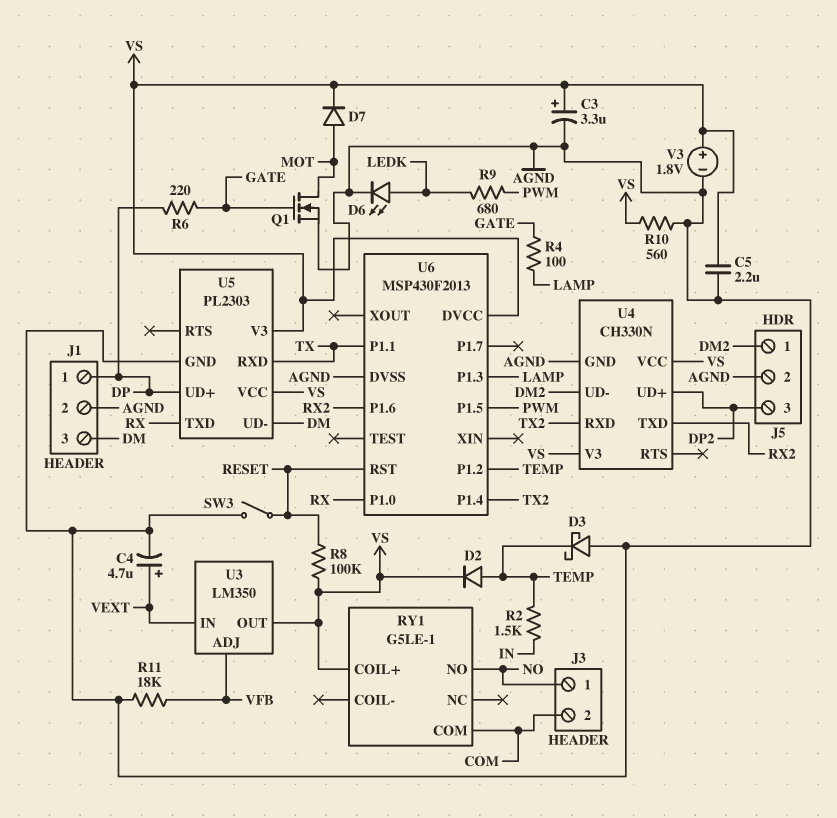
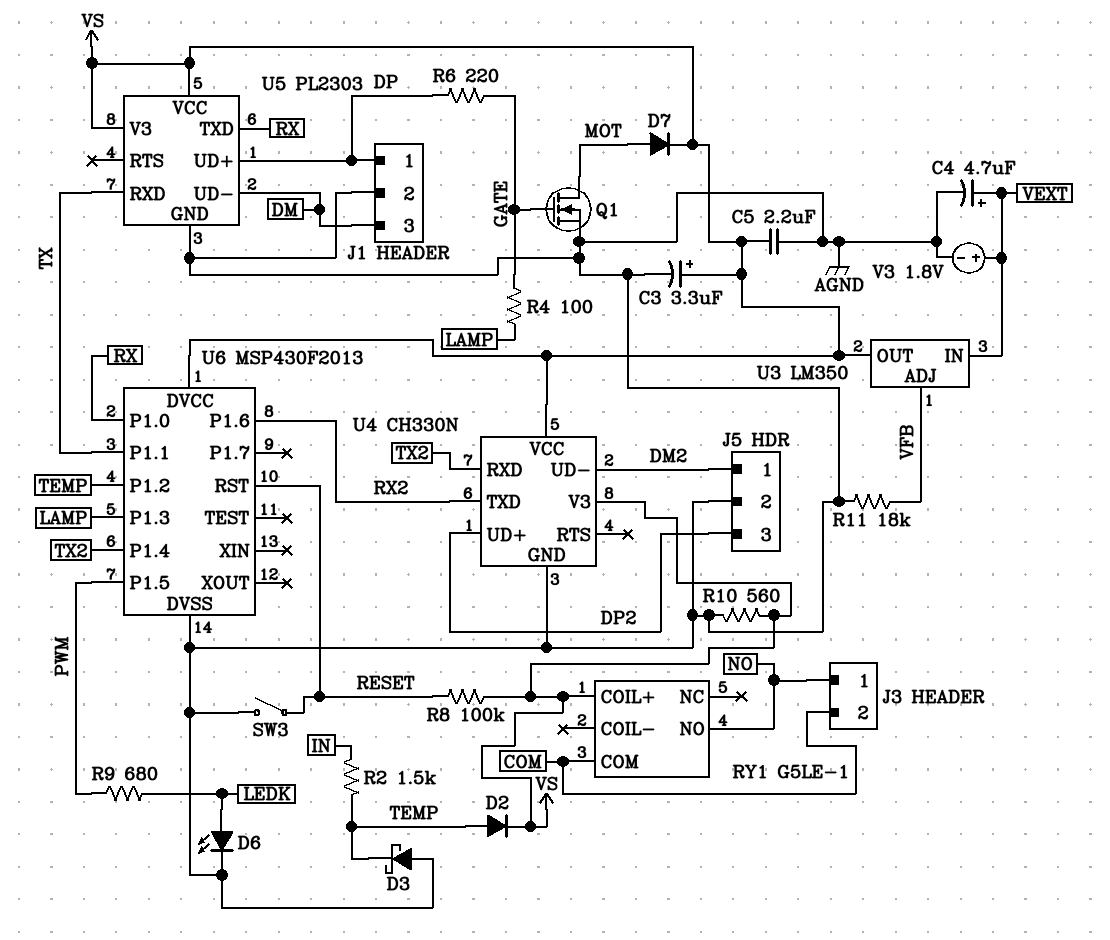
V3: 1.8V (plus VS, minus AGND) -> 1.8V (plus VEXT, minus AGND)

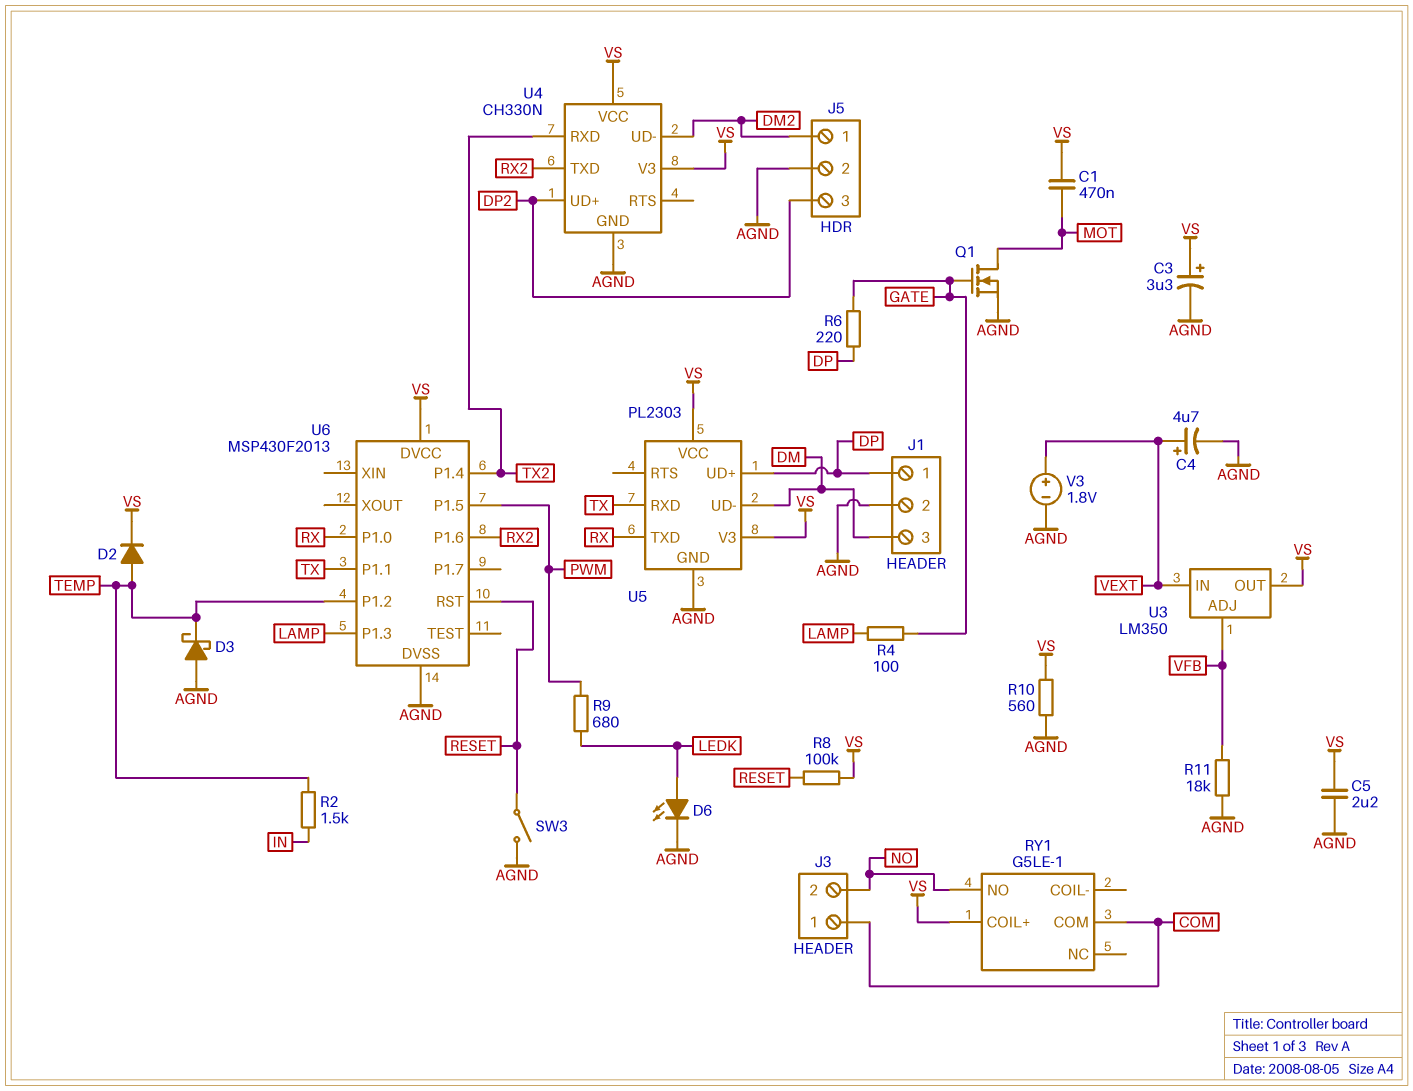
C1: none -> 470nF (MOT, VS)
D7: diode (A MOT, K VS) -> none
J3 pin 1: NO -> COM
J3 pin 2: COM -> NO

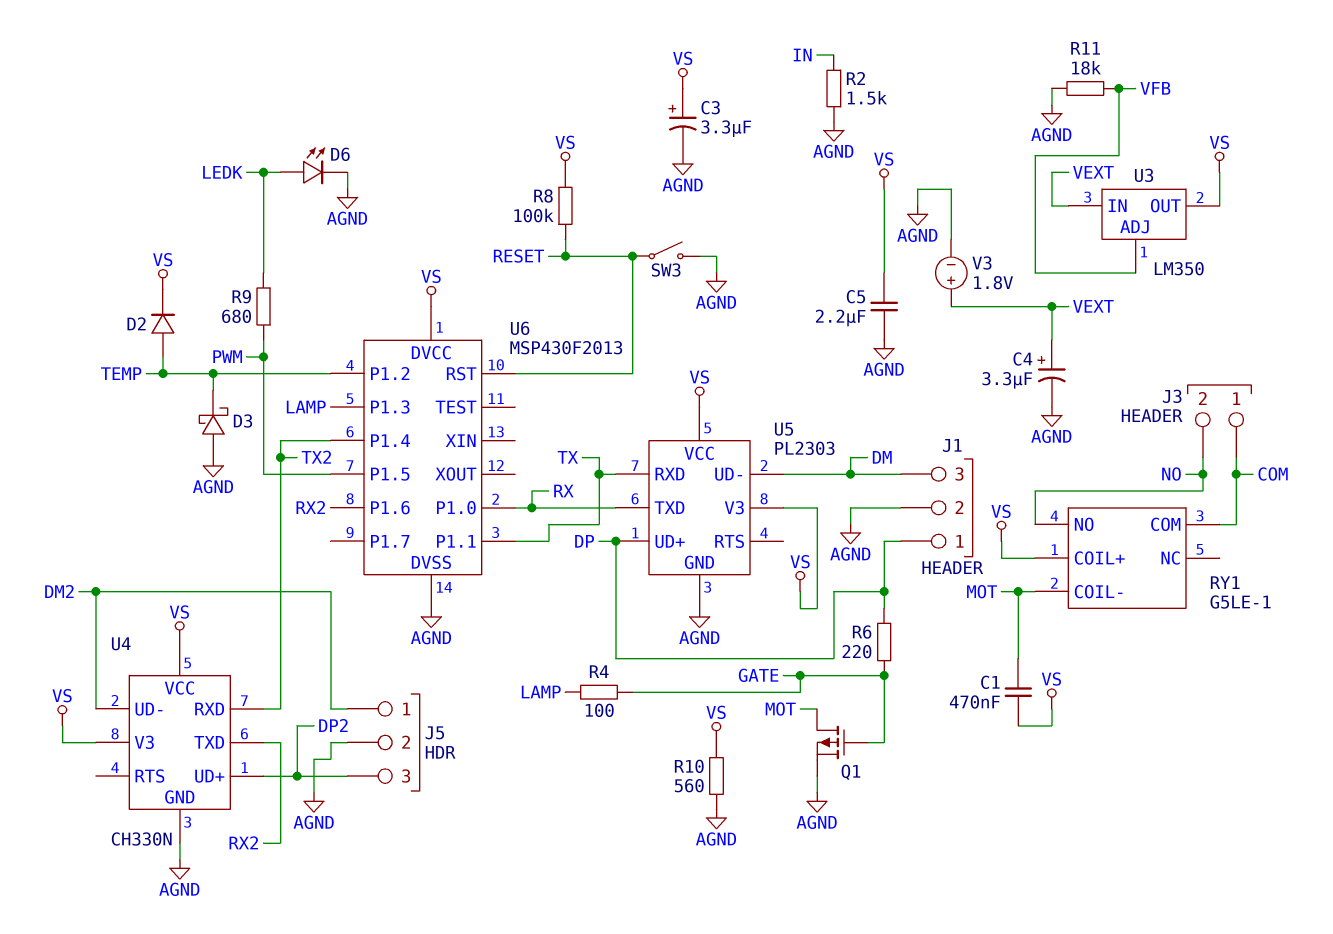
C4: 4.7uF (plus VEXT, minus AGND) -> 3.3uF (plus VEXT, minus AGND)
Q1: NMOS (G GATE, D MOT, S AGND) -> PMOS (G GATE, D MOT, S AGND)
R2: 1.5k (IN, TEMP) -> 1.5k (AGND, IN)
RY1 pin COIL-: none -> MOT

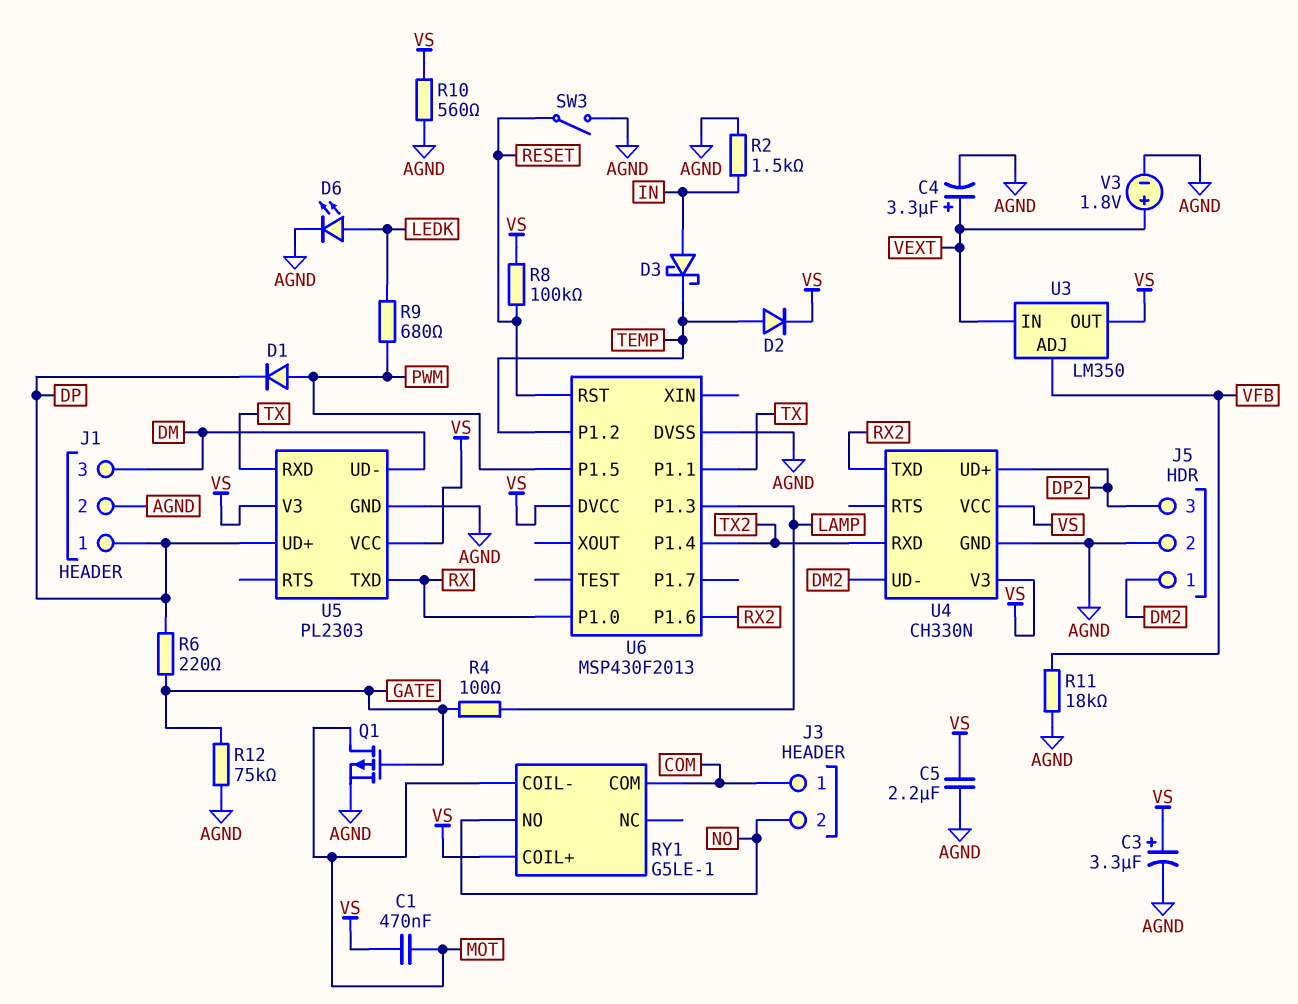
D1: none -> diode (A PWM, K DP)
D3: schottky (A AGND, K TEMP) -> schottky (A IN, K TEMP)
R12: none -> 75k (AGND, GATE)

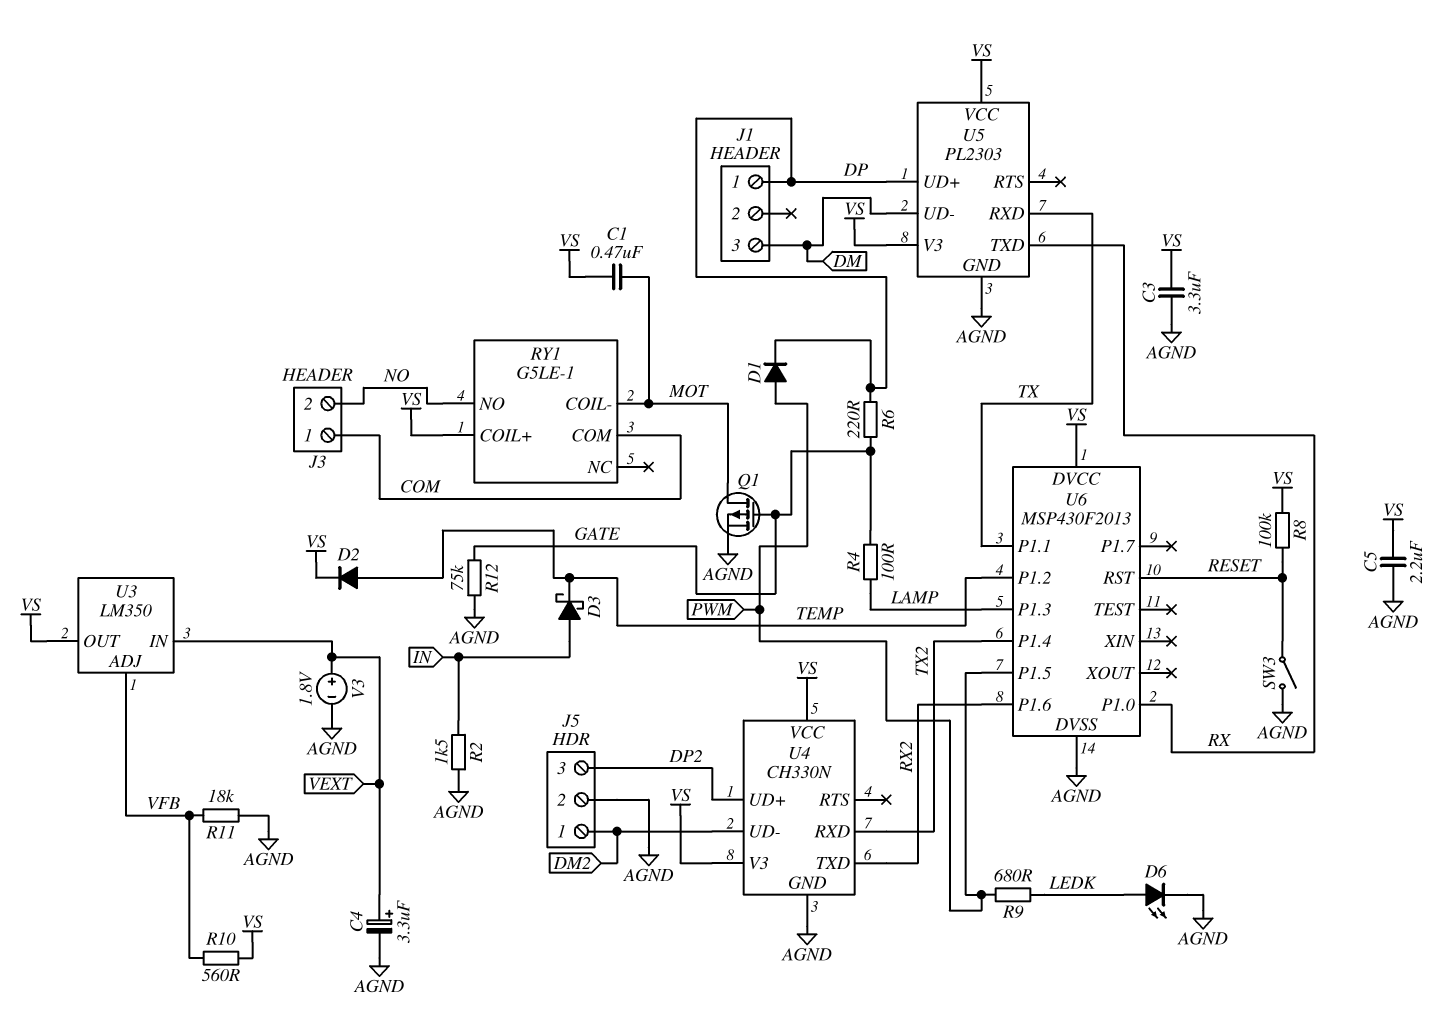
C3: 3.3uF (plus VS, minus AGND) -> 3.3uF (AGND, VS)
J1 pin 2: AGND -> none
R10: 560 (AGND, VS) -> 560 (VFB, VS)

